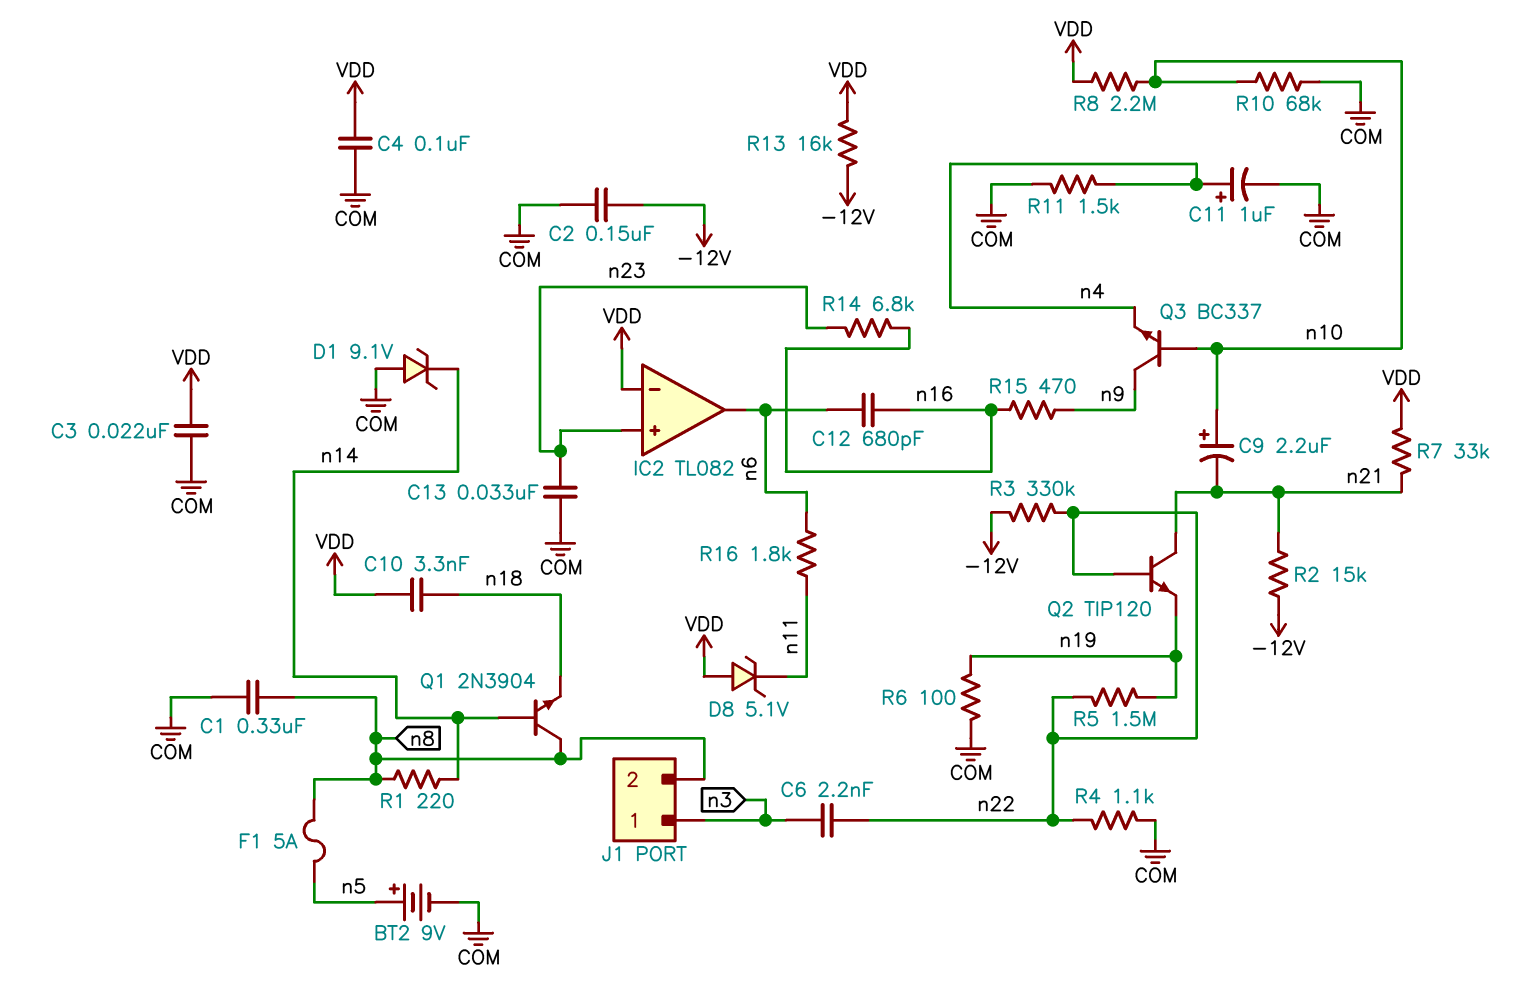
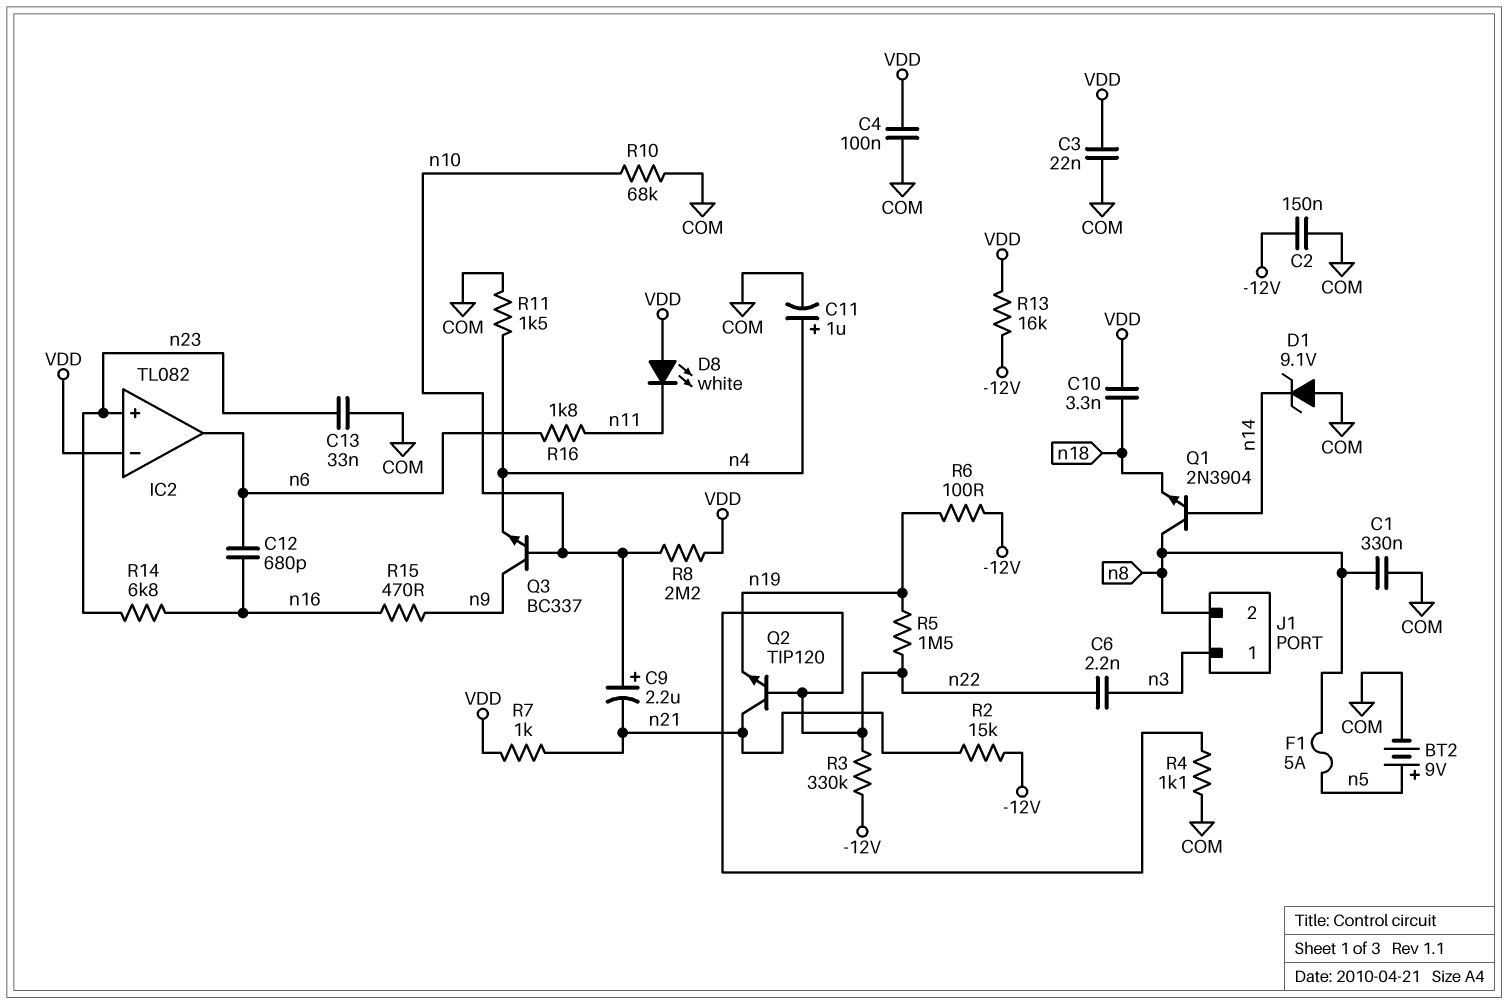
D8: zener 5.1V (A VDD, K n11) -> LED white (A VDD, K n11)
R1: 220 (n8, n14) -> none
R6: 100 (COM, n19) -> 100 (-12V, n19)
R7: 33k (VDD, n21) -> 1k (VDD, n21)

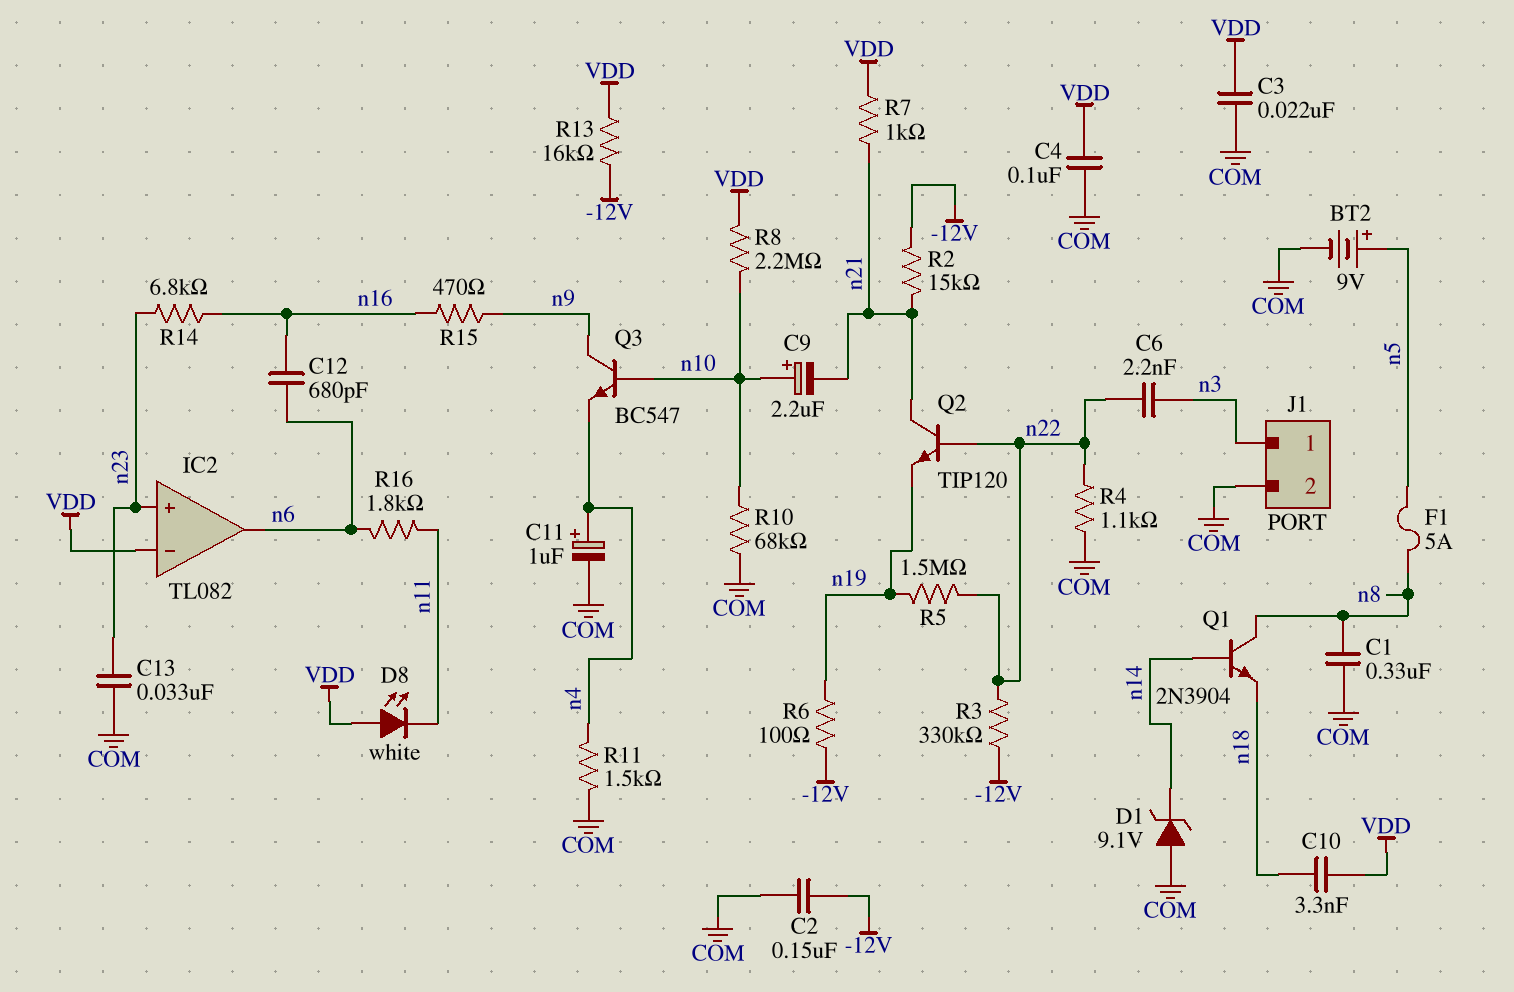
J1 pin 2: n8 -> COM
Q3: NPN BC337 (B n10, C n9, E n4) -> NPN BC547 (B n10, C n9, E n4)

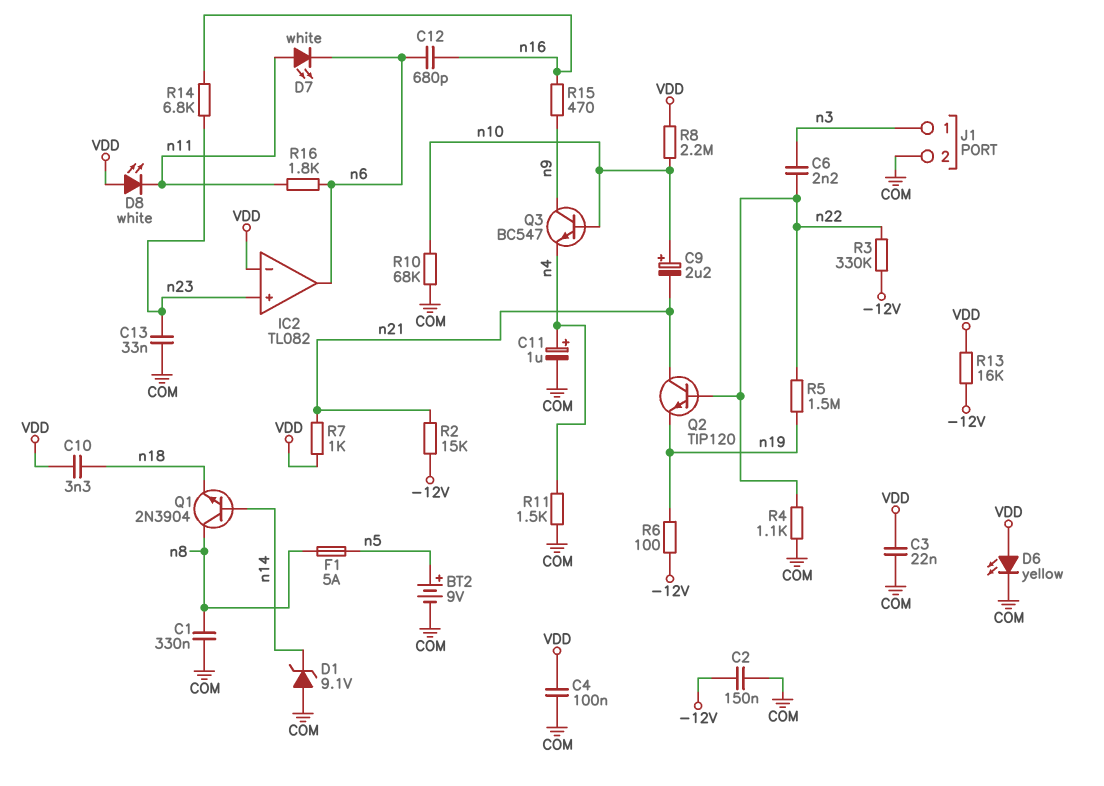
D6: none -> LED yellow (A VDD, K COM)
D7: none -> LED white (A n11, K n6)

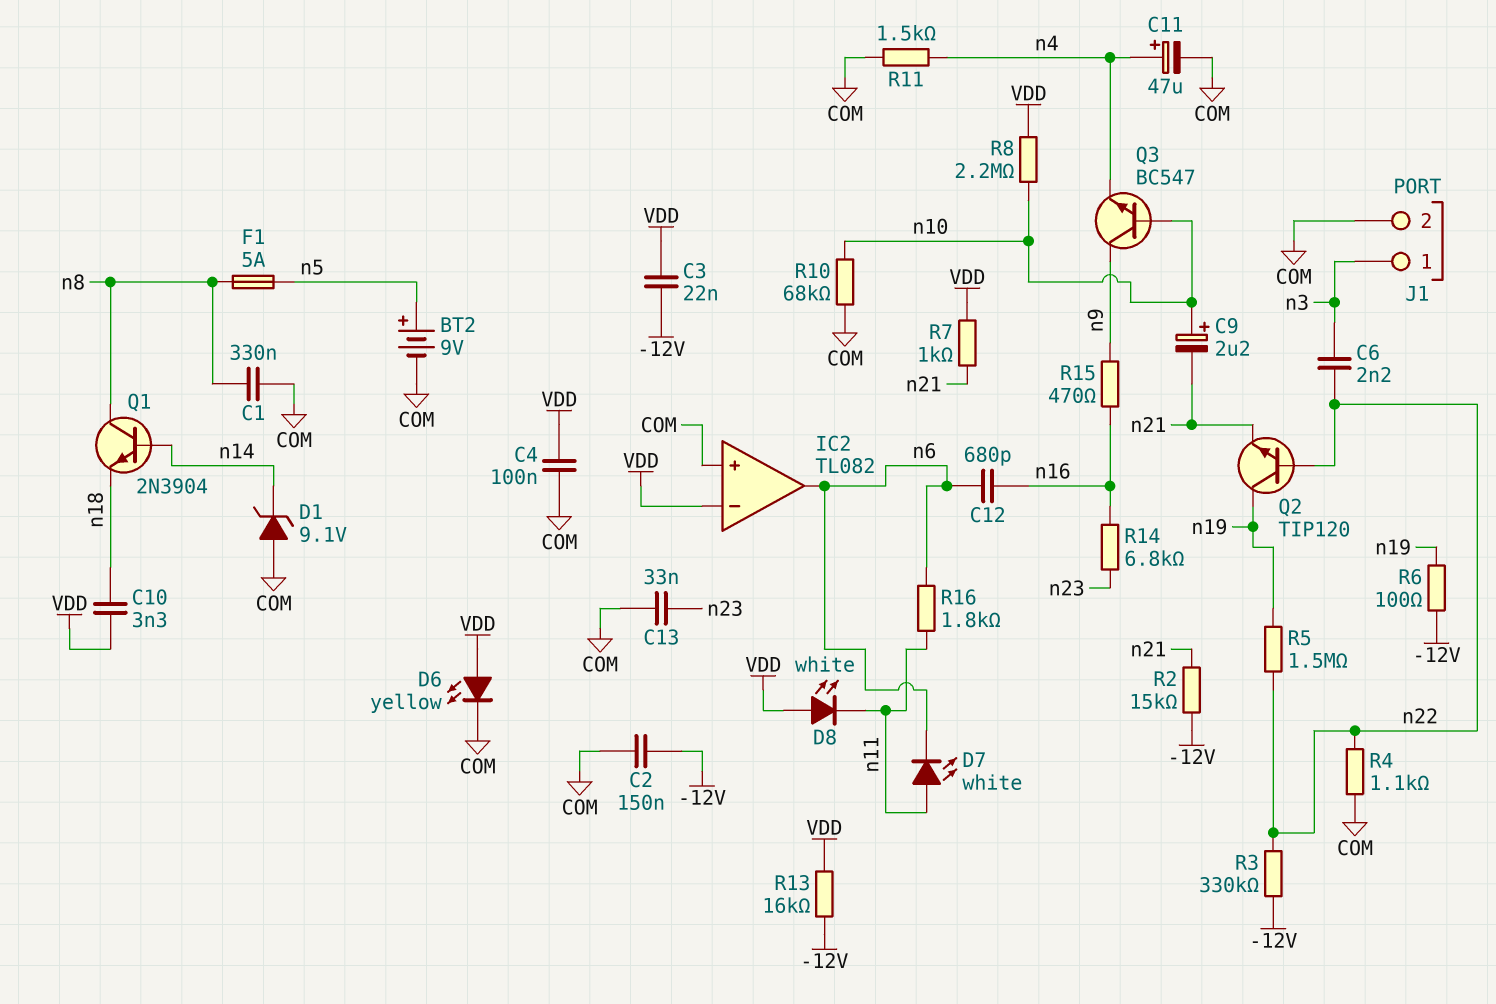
C3: 22nF (COM, VDD) -> 22nF (-12V, VDD)
C11: 1uF (plus n4, minus COM) -> 47uF (plus n4, minus COM)
IC2 pin in+: n23 -> COM
Q2: NPN TIP120 (B n22, C n21, E n19) -> NPN TIP120 (B n22, C n19, E n21)

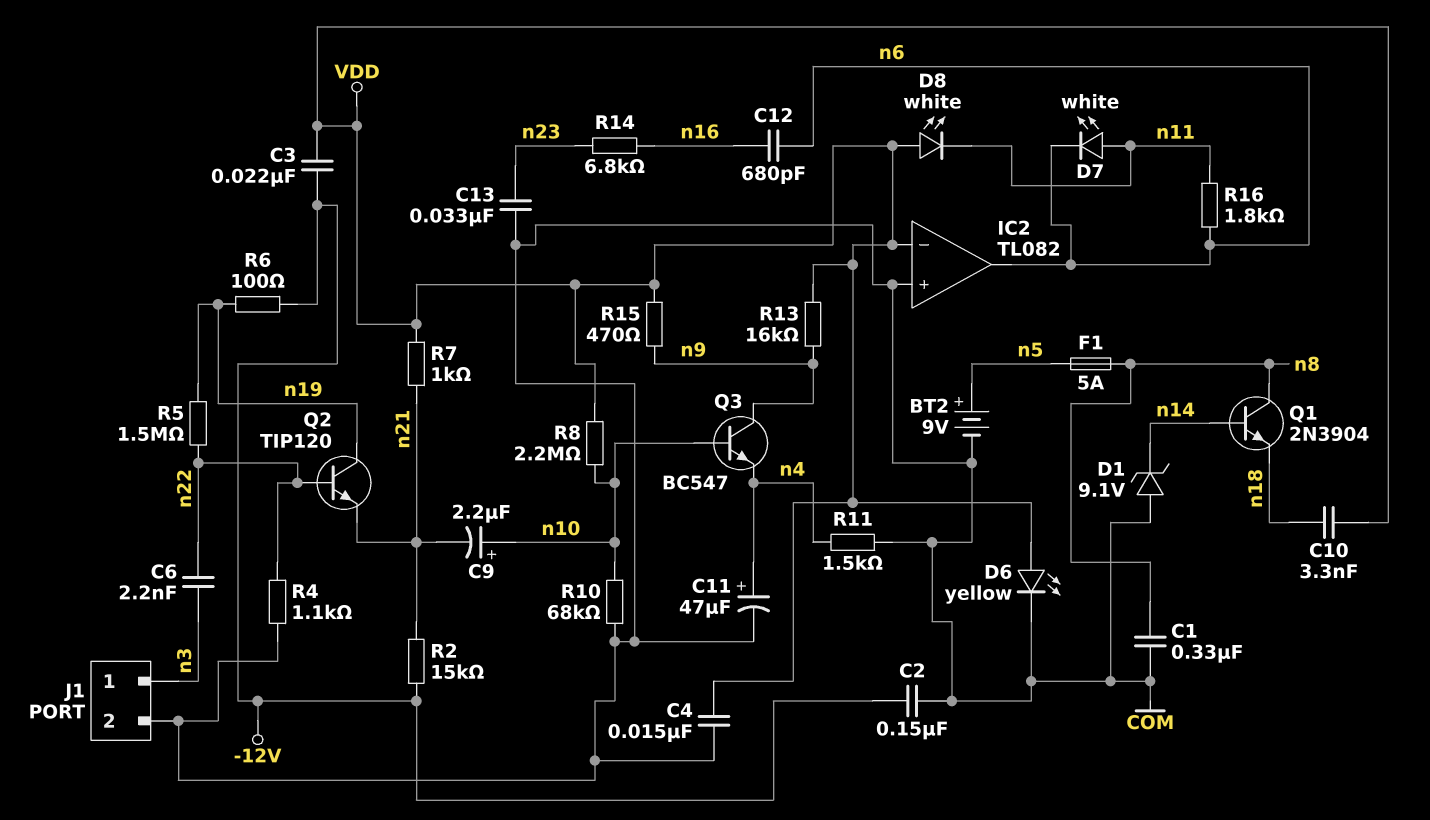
C4: 100nF (COM, VDD) -> 15nF (COM, VDD)
R3: 330k (-12V, n22) -> none
R13: 16k (-12V, VDD) -> 16k (VDD, n9)
R15: 470 (n9, n16) -> 470 (VDD, n9)

